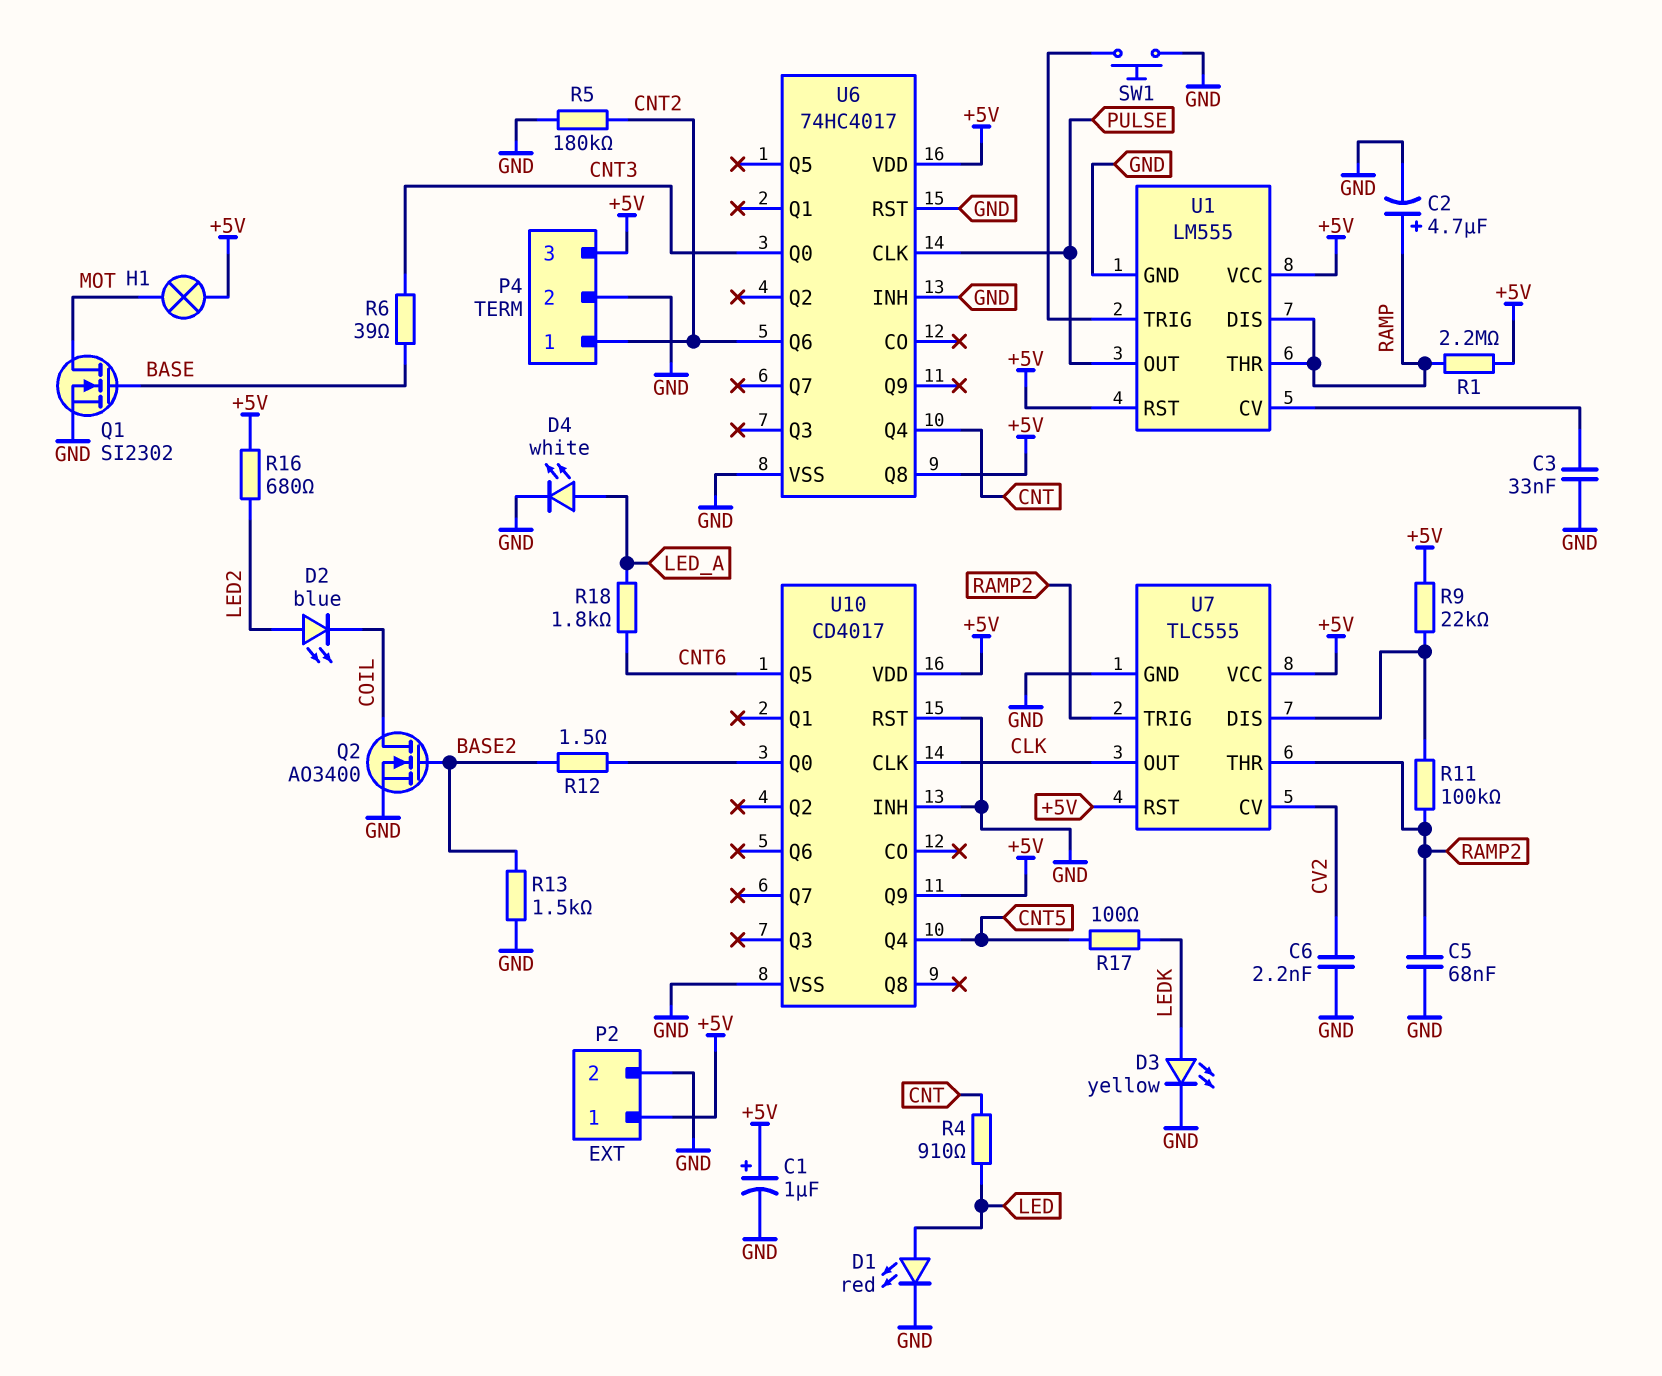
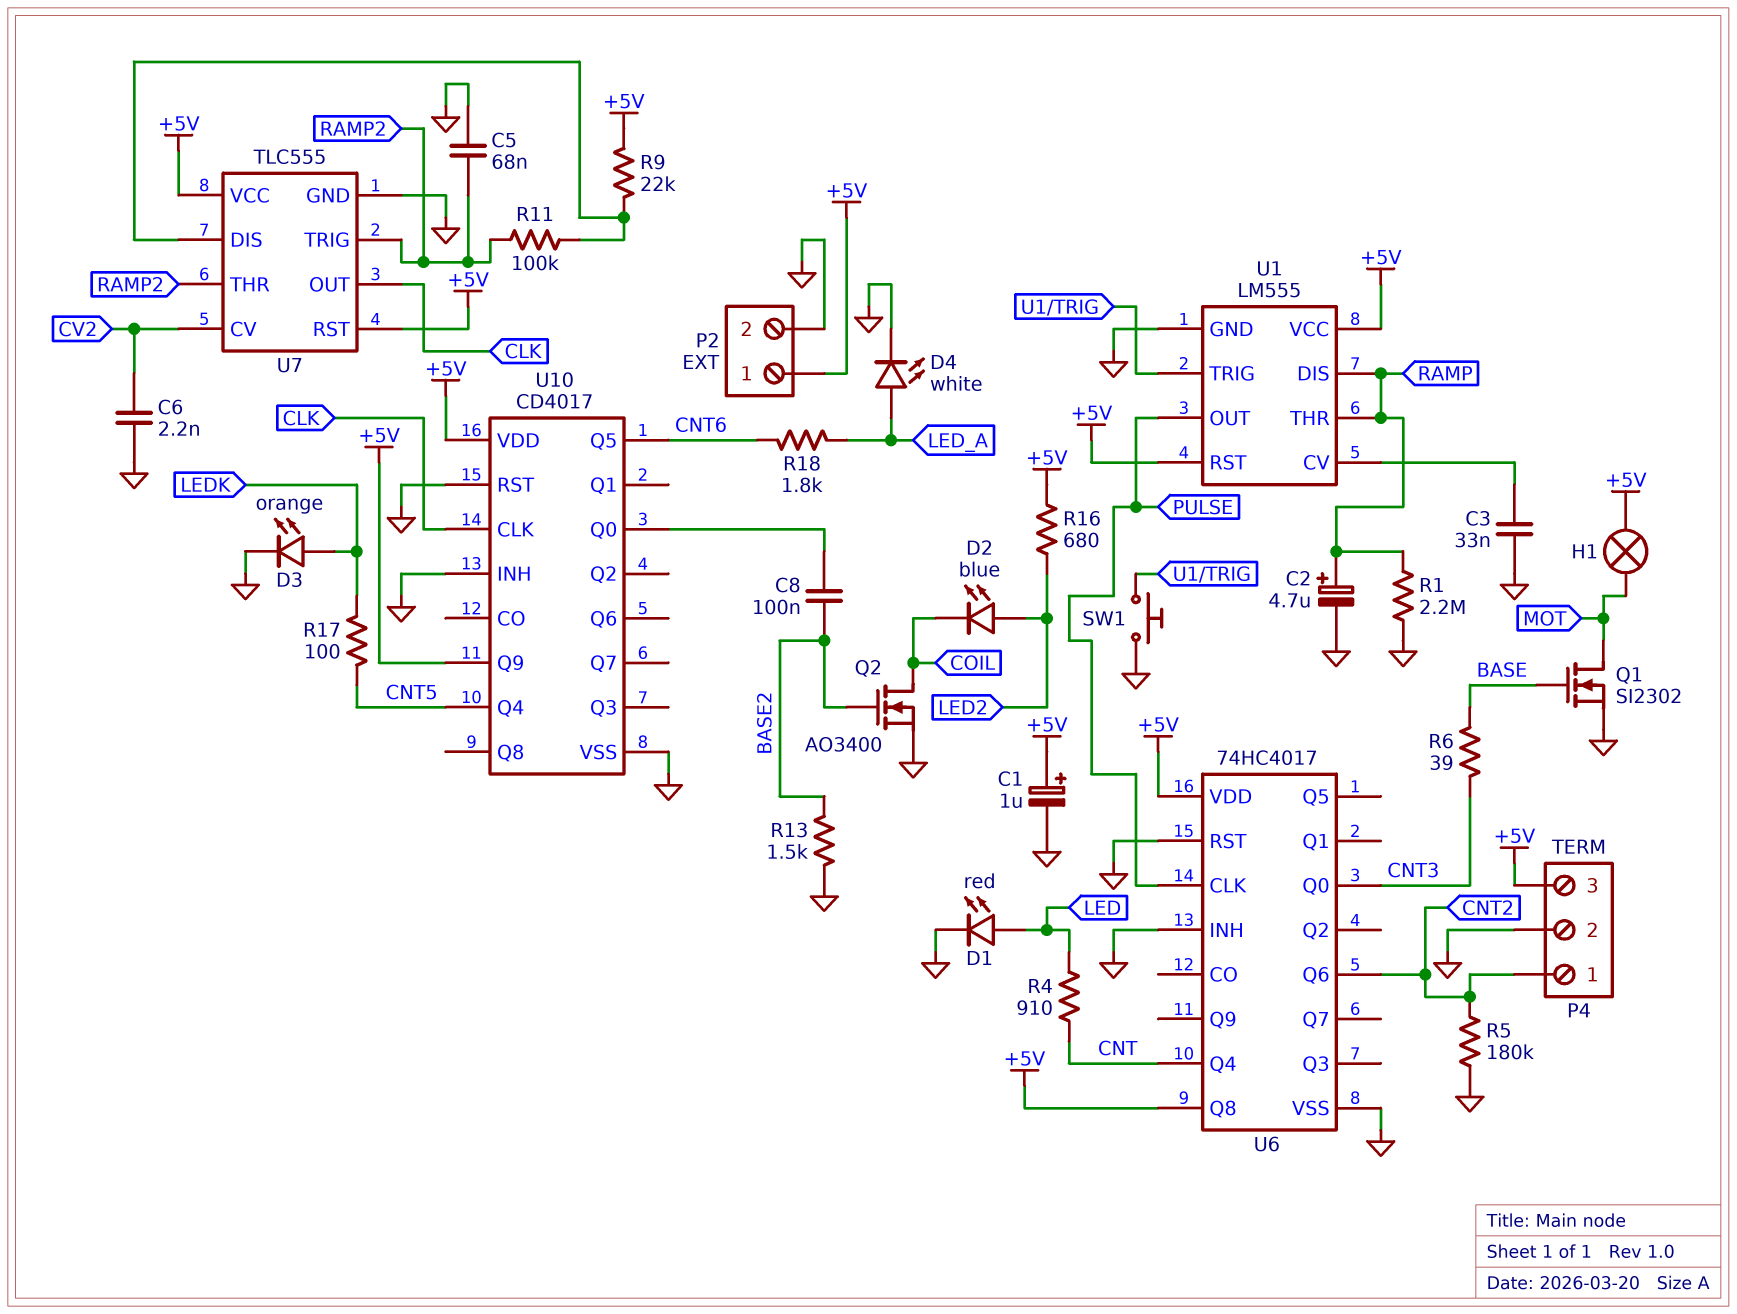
C8: none -> 100nF (BASE2, U10/Q0)
D3: LED yellow (A LEDK, K GND) -> LED orange (A LEDK, K GND)
R1: 2.2M (+5V, RAMP) -> 2.2M (GND, RAMP)
R12: 1.5 (BASE2, U10/Q0) -> none

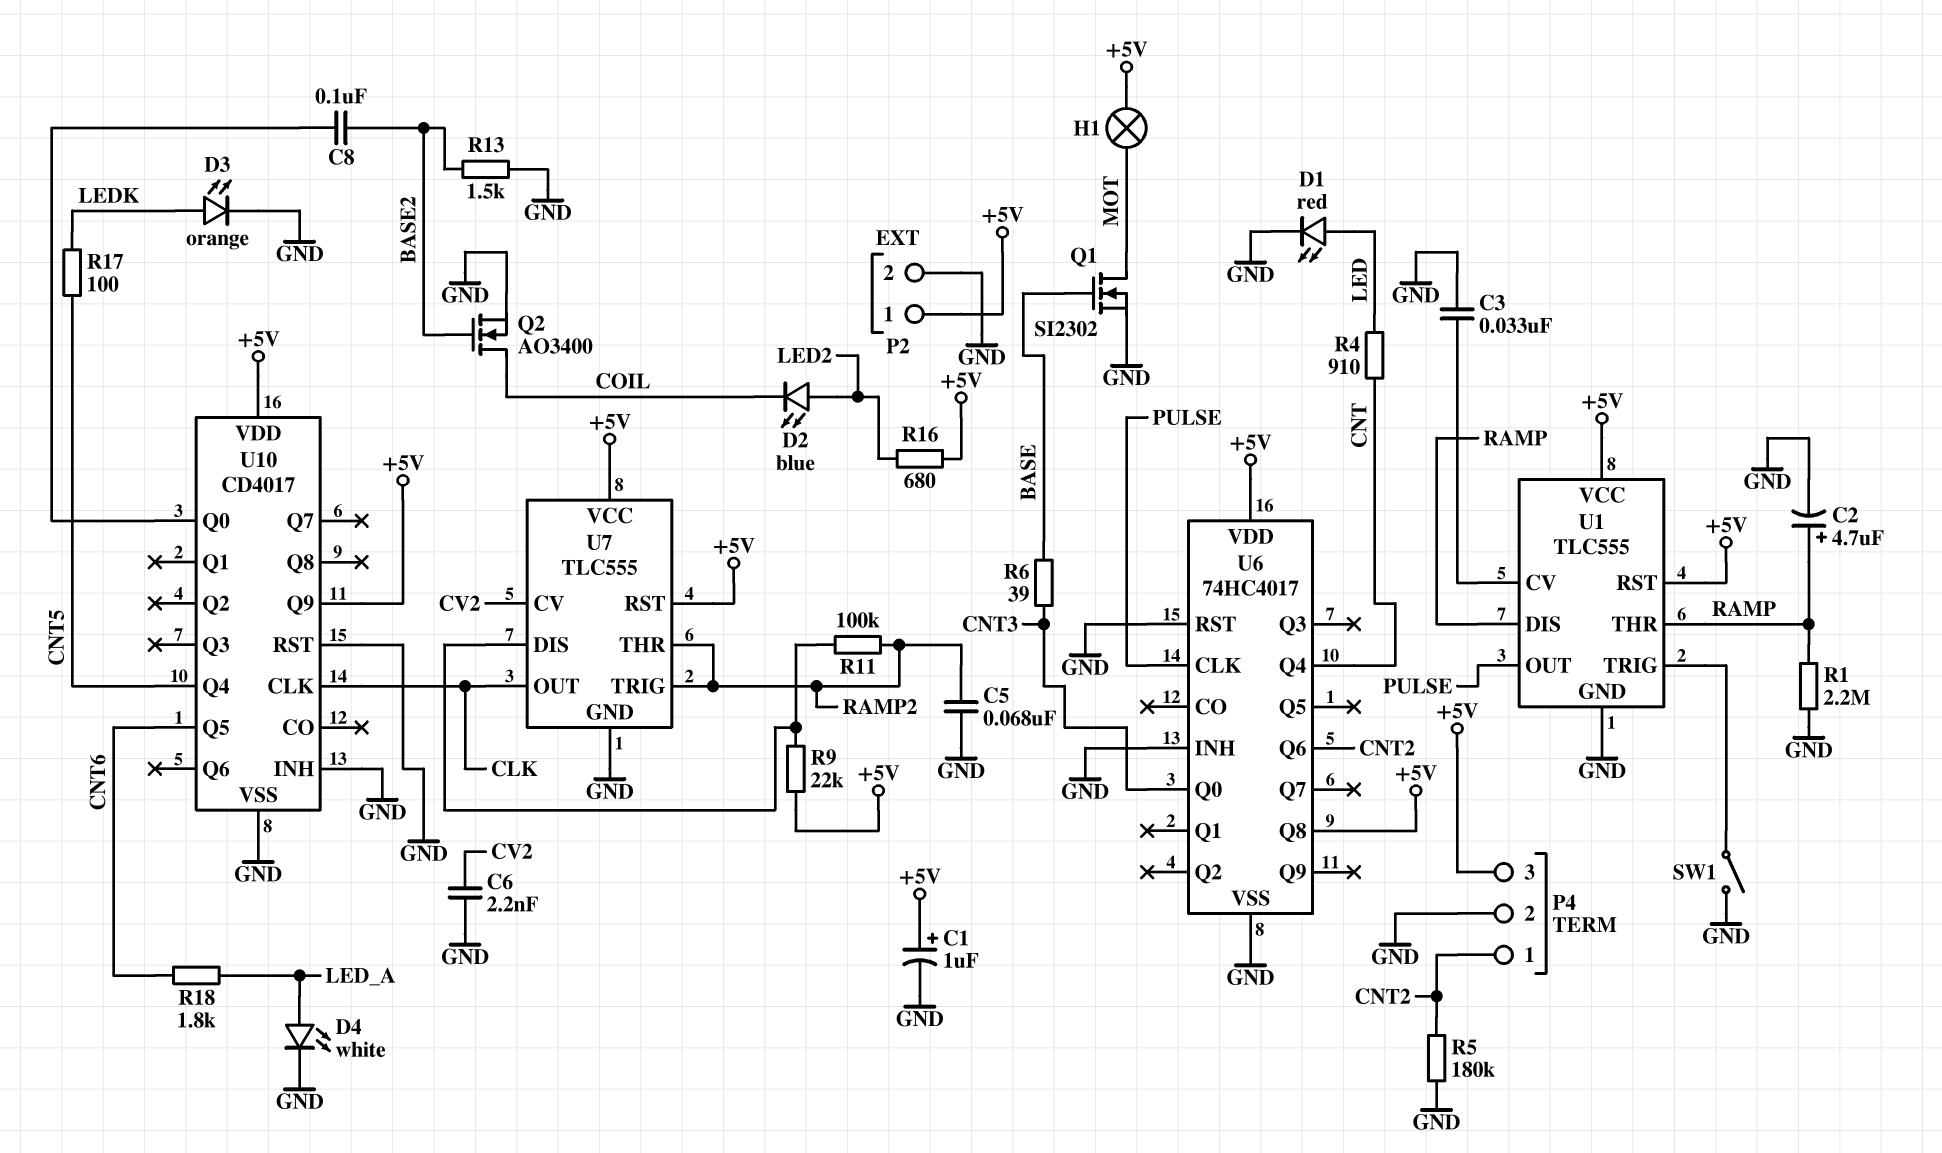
SW1: button (GND, U1/TRIG) -> switch (GND, U1/TRIG)
U1: LM555 -> TLC555

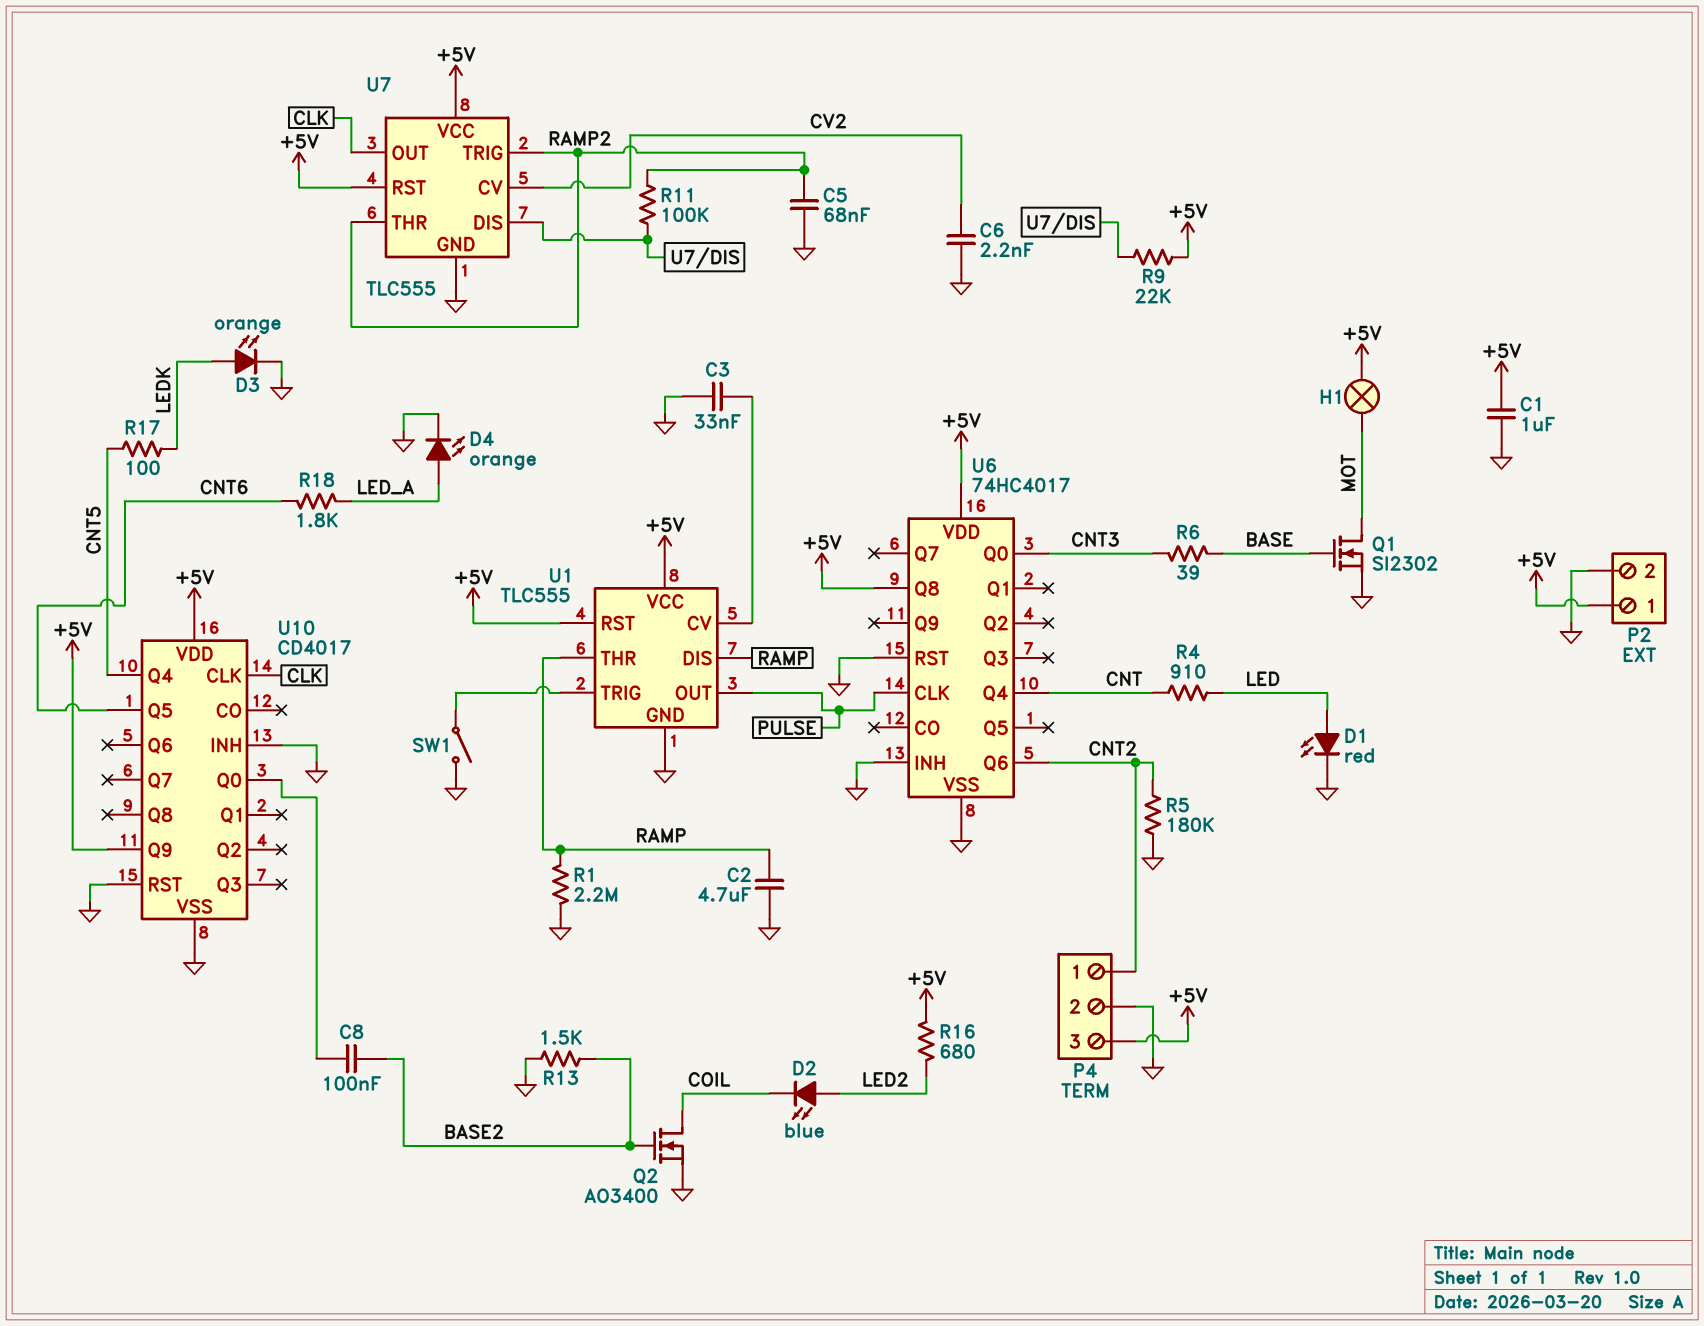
C1: 1uF (plus +5V, minus GND) -> 1uF (+5V, GND)
C2: 4.7uF (plus RAMP, minus GND) -> 4.7uF (GND, RAMP)
D4: LED white (A LED_A, K GND) -> LED orange (A LED_A, K GND)

